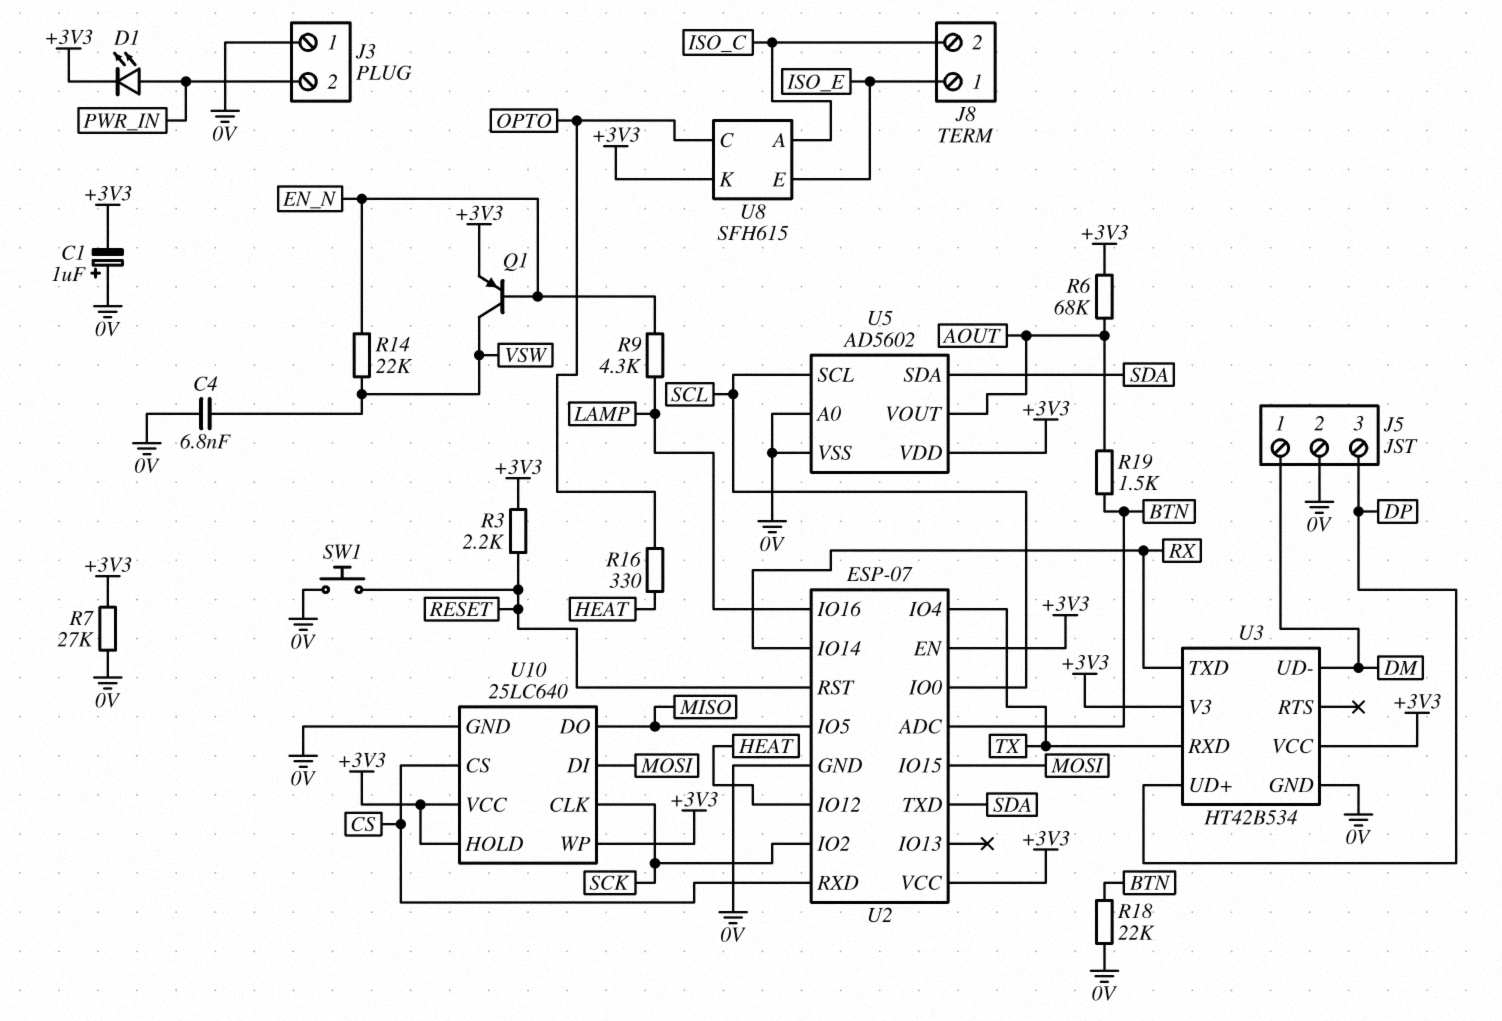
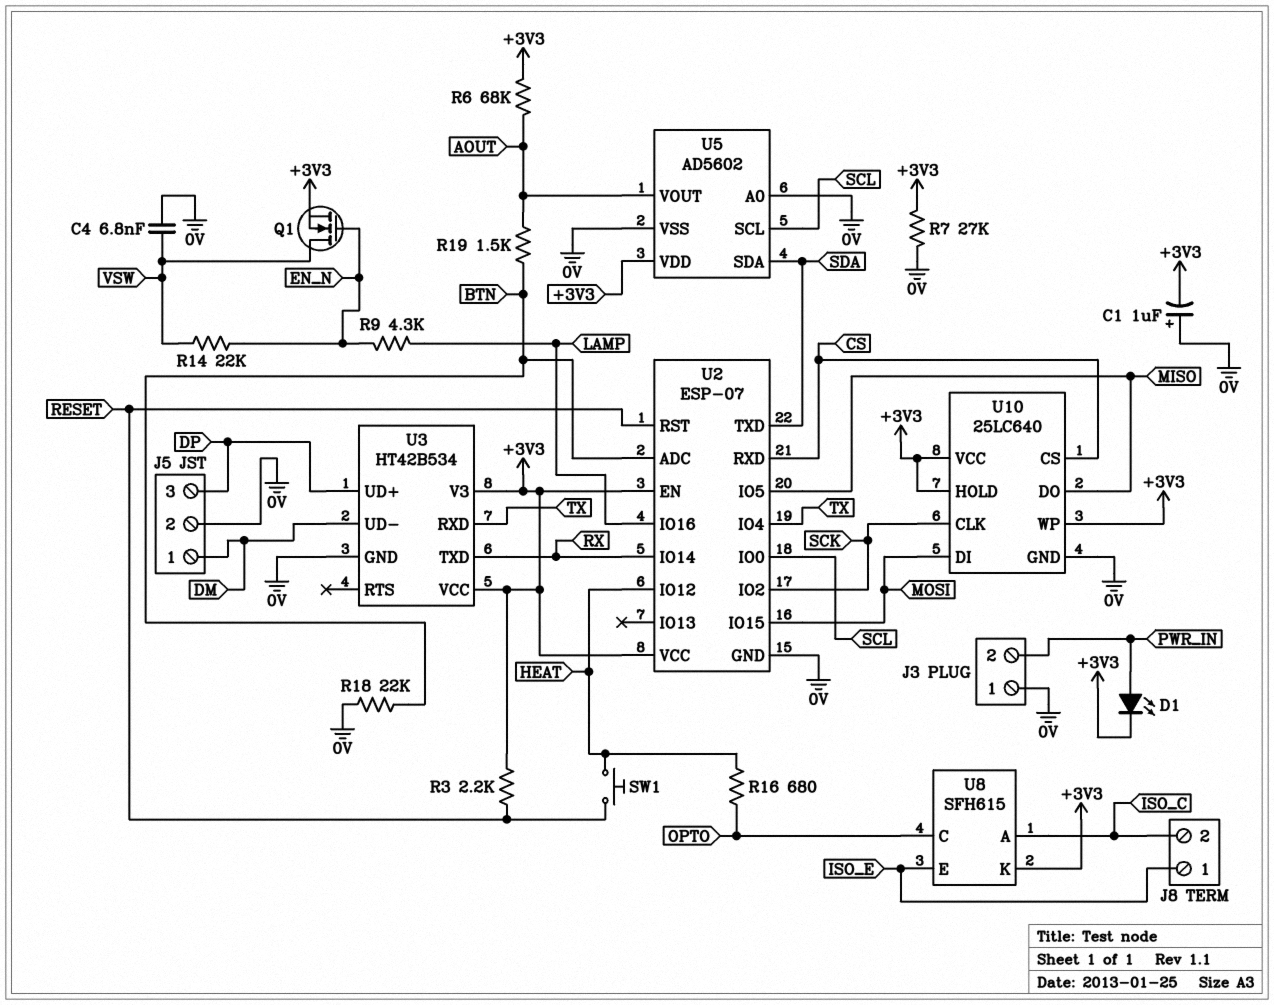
Q1: PNP (B EN_N, C VSW, E +3V3) -> NMOS (G EN_N, D VSW, S +3V3)
R16: 330 (HEAT, OPTO) -> 680 (HEAT, OPTO)
SW1: button (0V, RESET) -> button (HEAT, RESET)

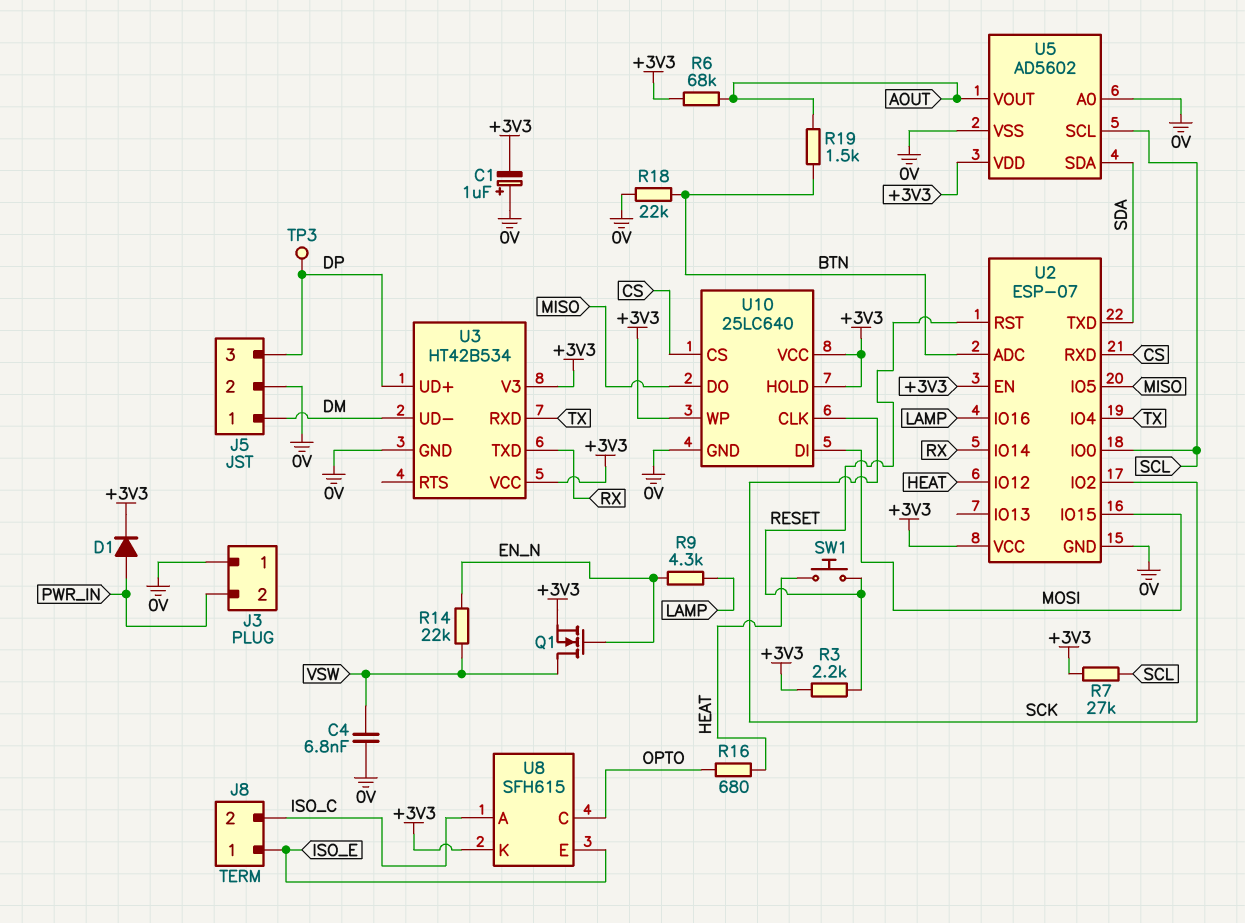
D1: LED (A PWR_IN, K +3V3) -> diode (A PWR_IN, K +3V3)
R7: 27k (+3V3, 0V) -> 27k (+3V3, SCL)
TP3: none -> test point (DP)

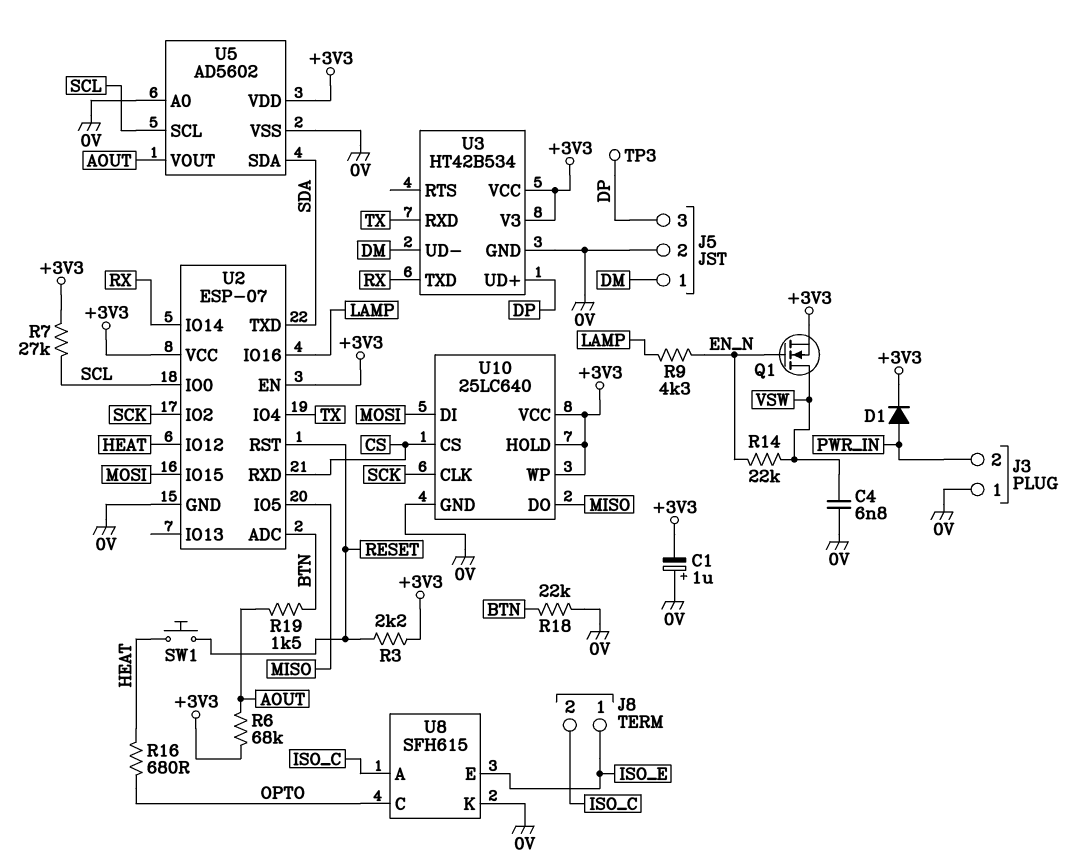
U8 pin K: +3V3 -> 0V

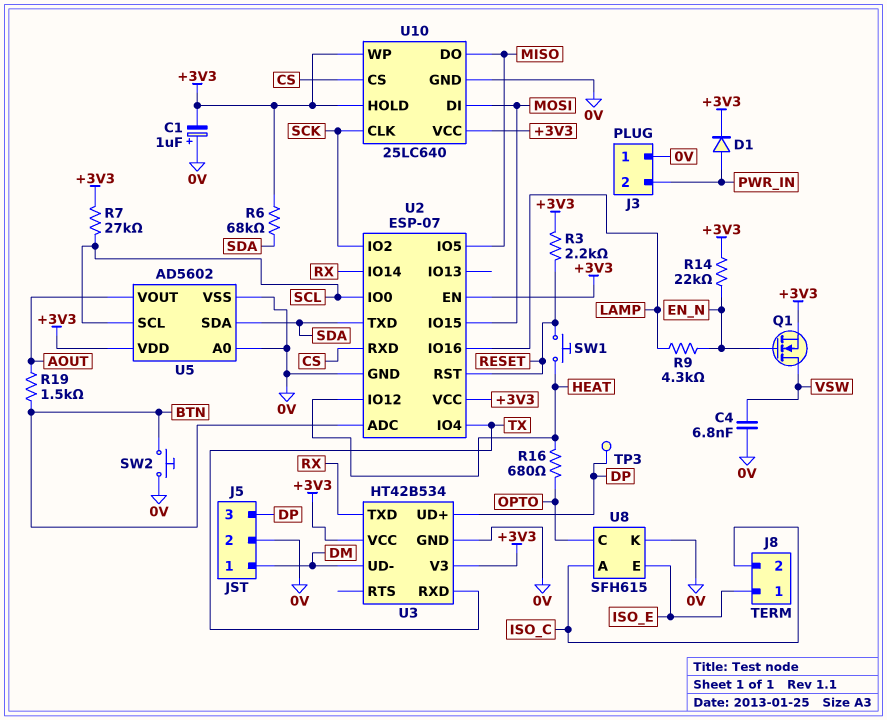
R6: 68k (+3V3, AOUT) -> 68k (+3V3, SDA)
R14: 22k (EN_N, VSW) -> 22k (+3V3, EN_N)
R18: 22k (0V, BTN) -> none
SW2: none -> button (0V, BTN)

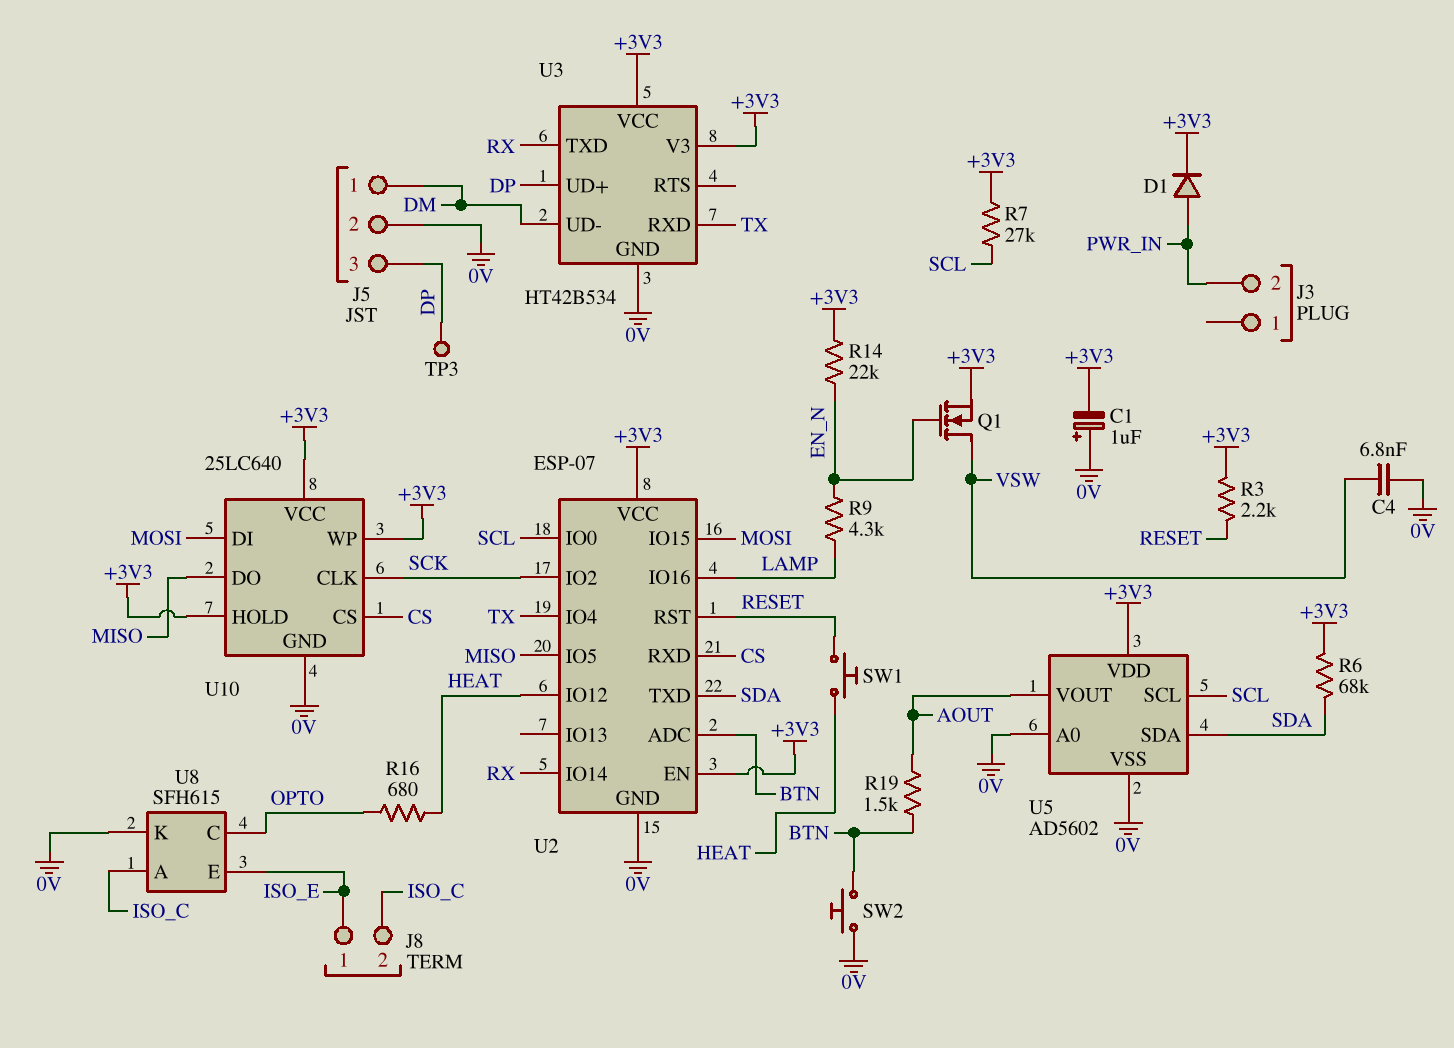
J3 pin 1: 0V -> none

